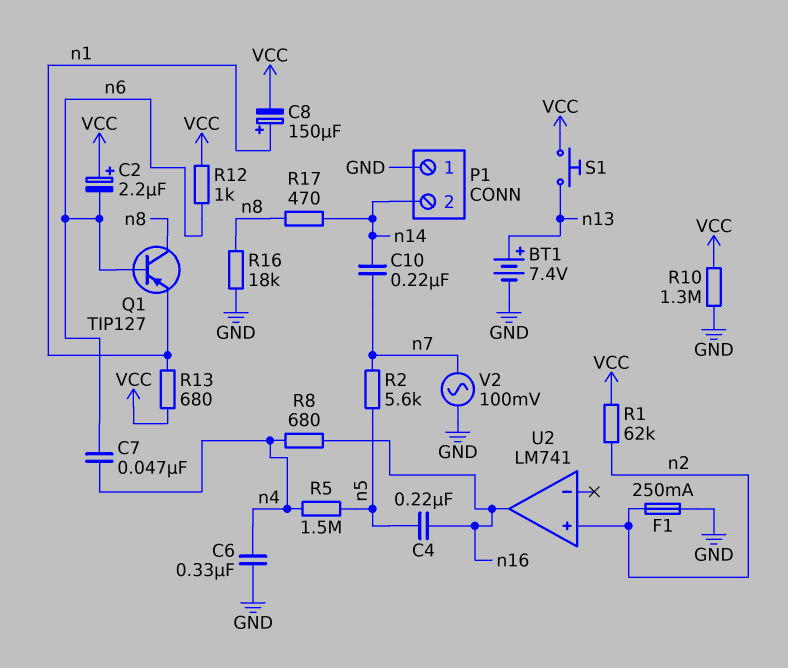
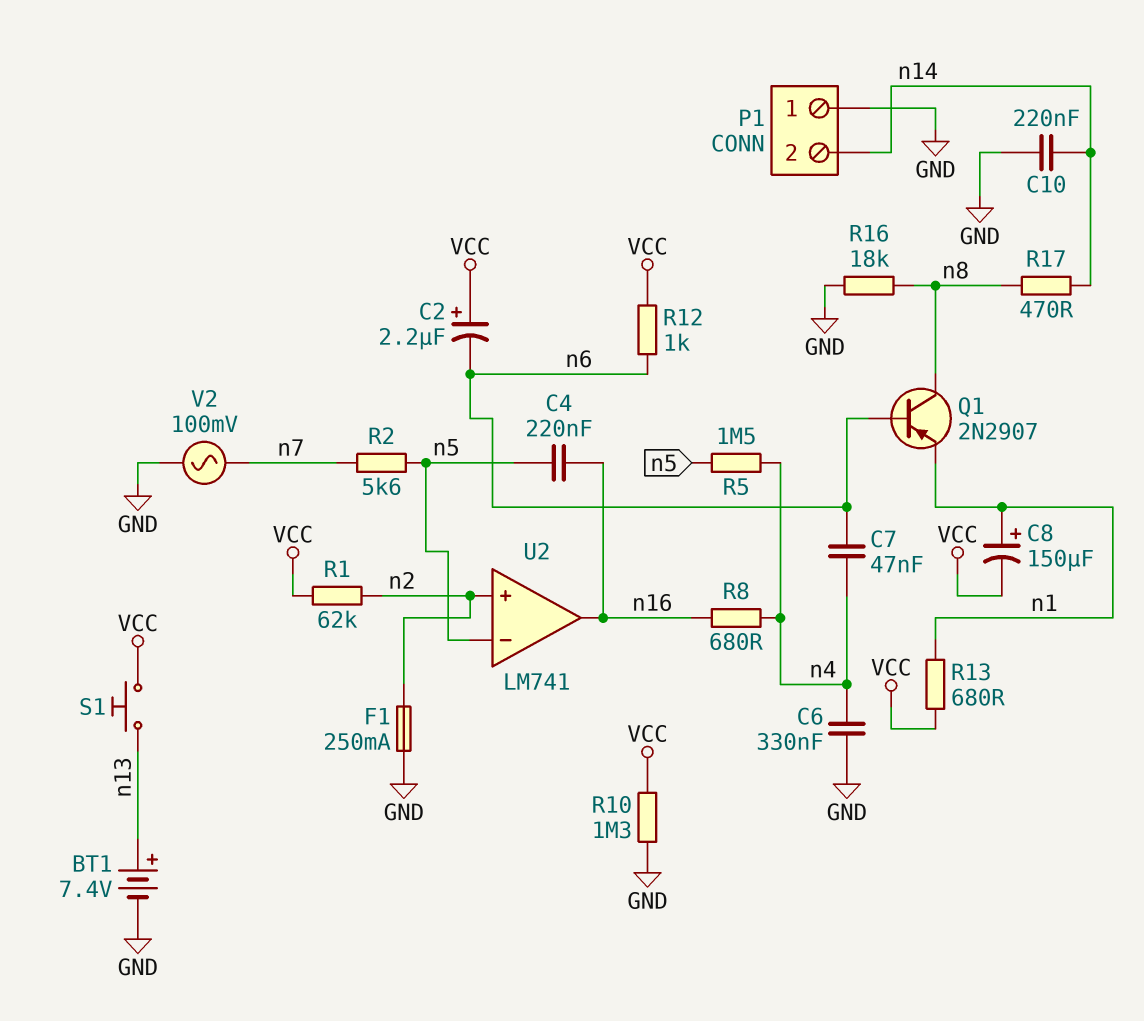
C10: 220nF (n7, n14) -> 220nF (GND, n14)
Q1: PNP TIP127 (B n6, C n8, E n1) -> PNP 2N2907 (B n6, C n8, E n1)
U2 pin in-: none -> n5

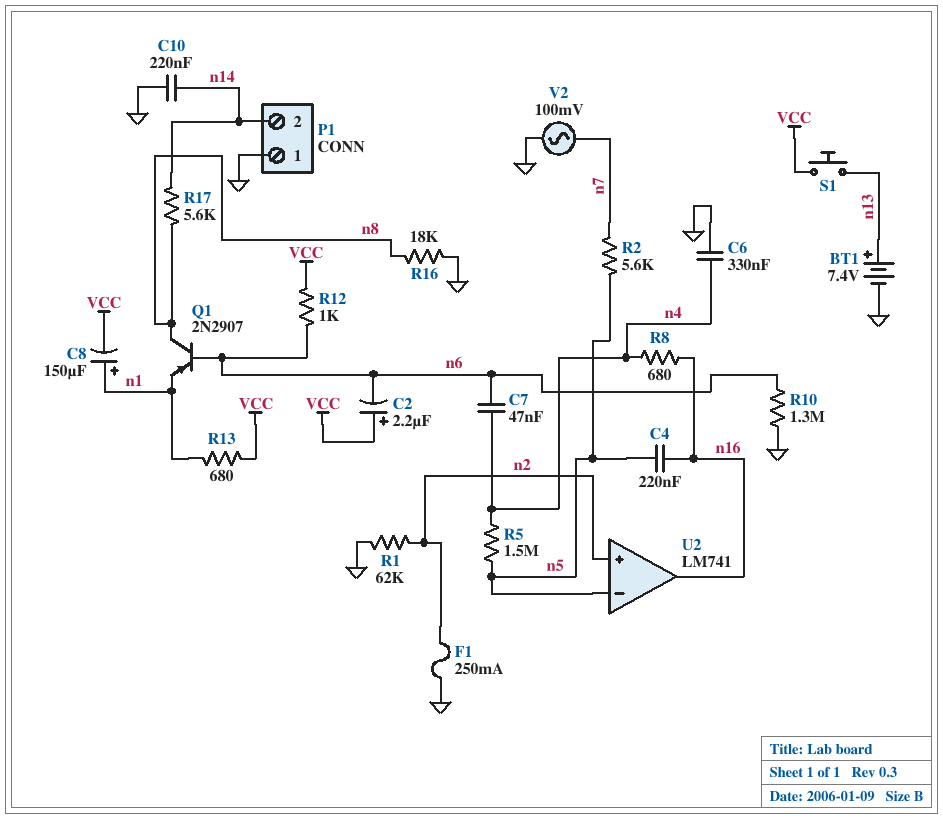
R1: 62k (VCC, n2) -> 62k (GND, n2)
R10: 1.3M (GND, VCC) -> 1.3M (GND, n6)
R17: 470 (n8, n14) -> 5.6k (n8, n14)

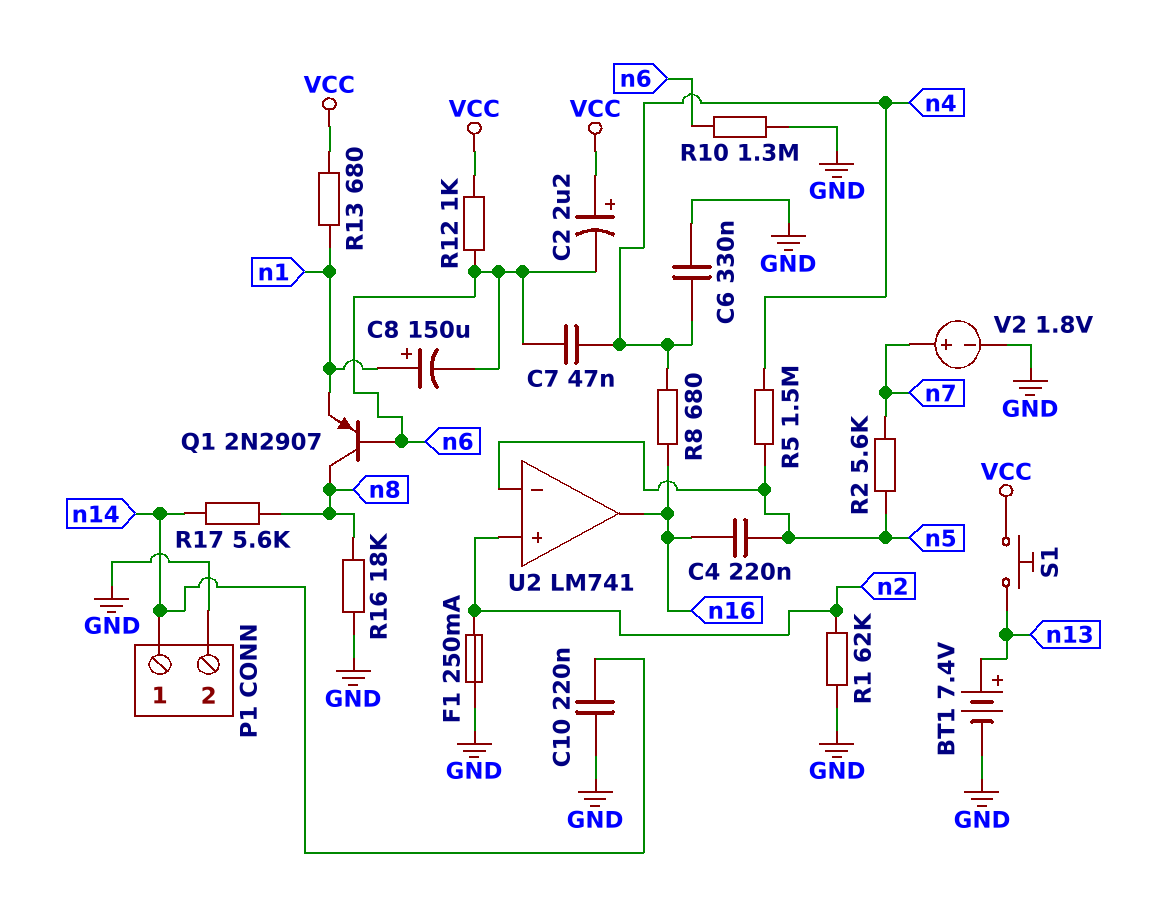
C8: 150uF (plus n1, minus VCC) -> 150uF (plus n1, minus n6)
P1 pin 1: GND -> n14
P1 pin 2: n14 -> GND
V2: AC 100mV (GND, n7) -> 1.8V (plus n7, minus GND)

